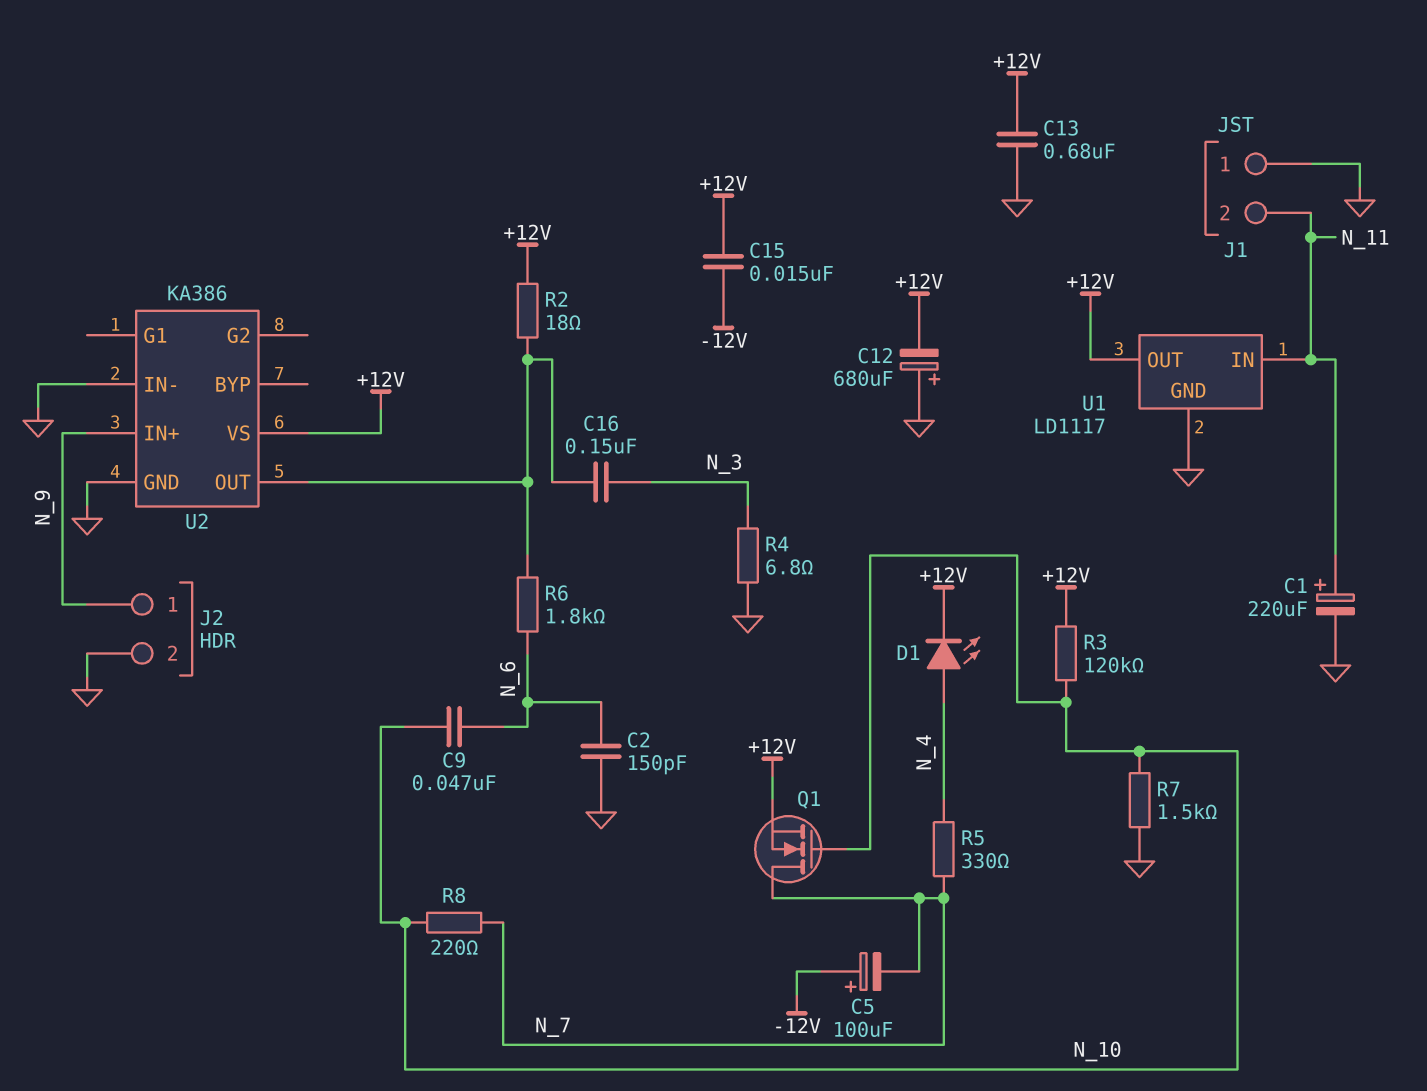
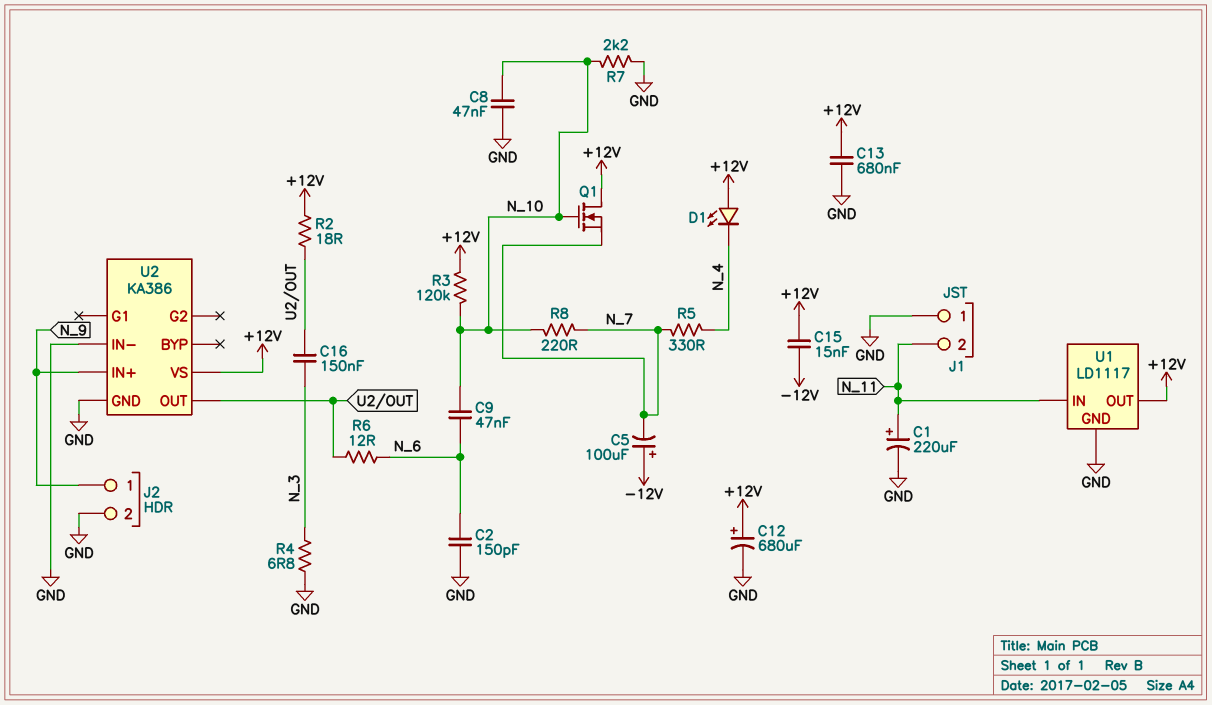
C8: none -> 47nF (GND, N_10)
C12: 680uF (plus GND, minus +12V) -> 680uF (plus +12V, minus GND)
D1: LED (A N_4, K +12V) -> LED (A +12V, K N_4)
Q1: NMOS (G N_10, D N_7, S +12V) -> NMOS (G N_10, D +12V, S N_7)
R6: 1.8k (N_6, U2/OUT) -> 12 (N_6, U2/OUT)
R7: 1.5k (GND, N_10) -> 2.2k (GND, N_10)

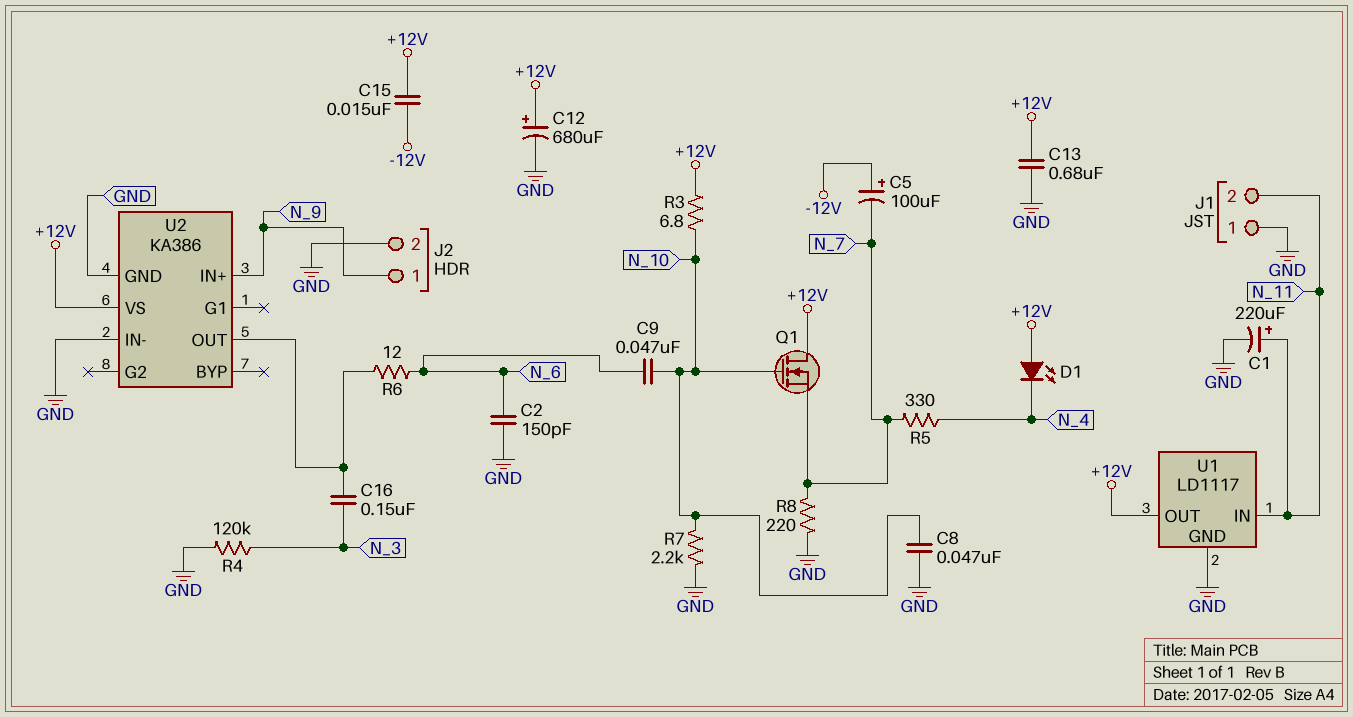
R2: 18 (+12V, U2/OUT) -> none
R3: 120k (+12V, N_10) -> 6.8 (+12V, N_10)
R4: 6.8 (GND, N_3) -> 120k (GND, N_3)
R8: 220 (N_7, N_10) -> 220 (GND, N_7)

